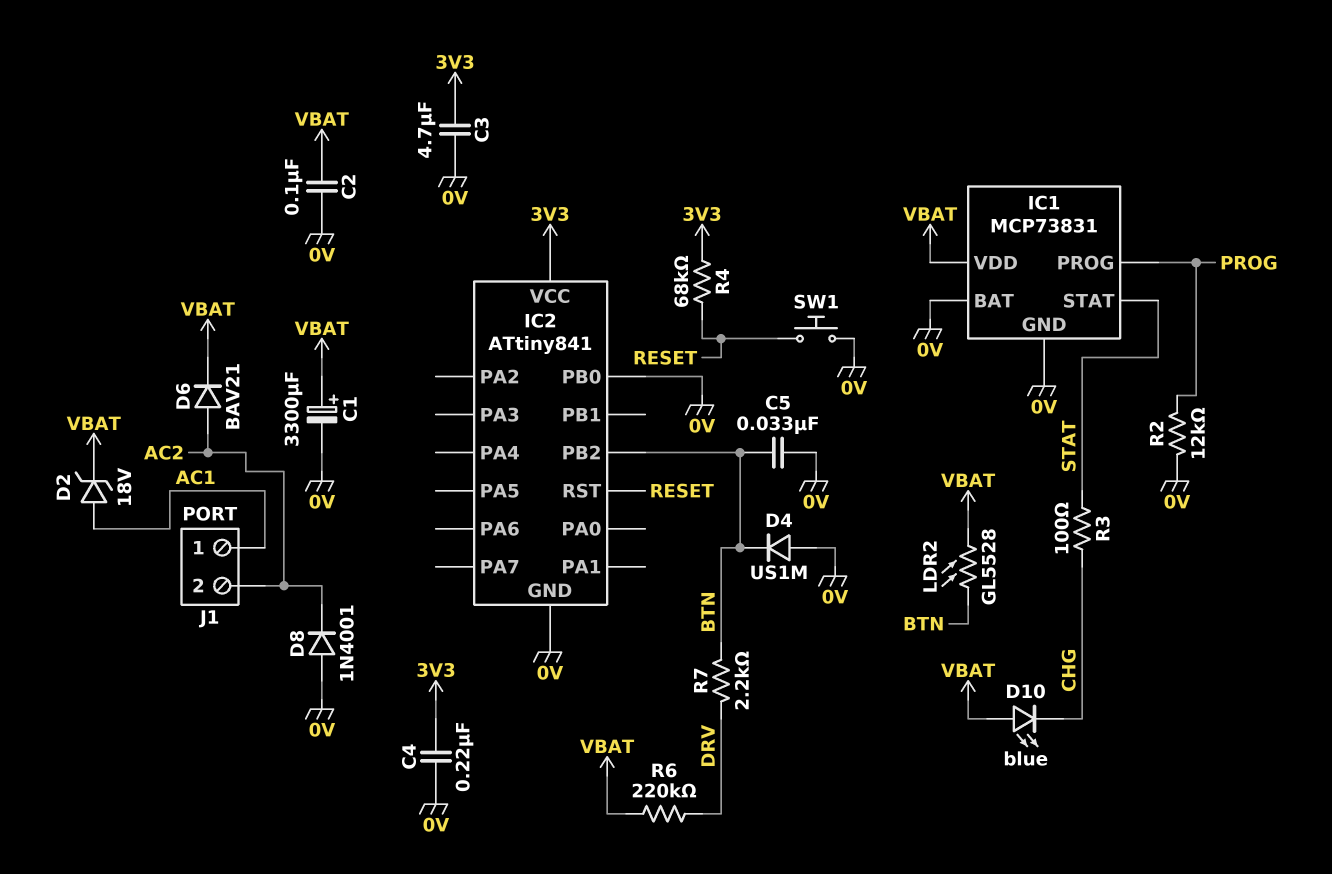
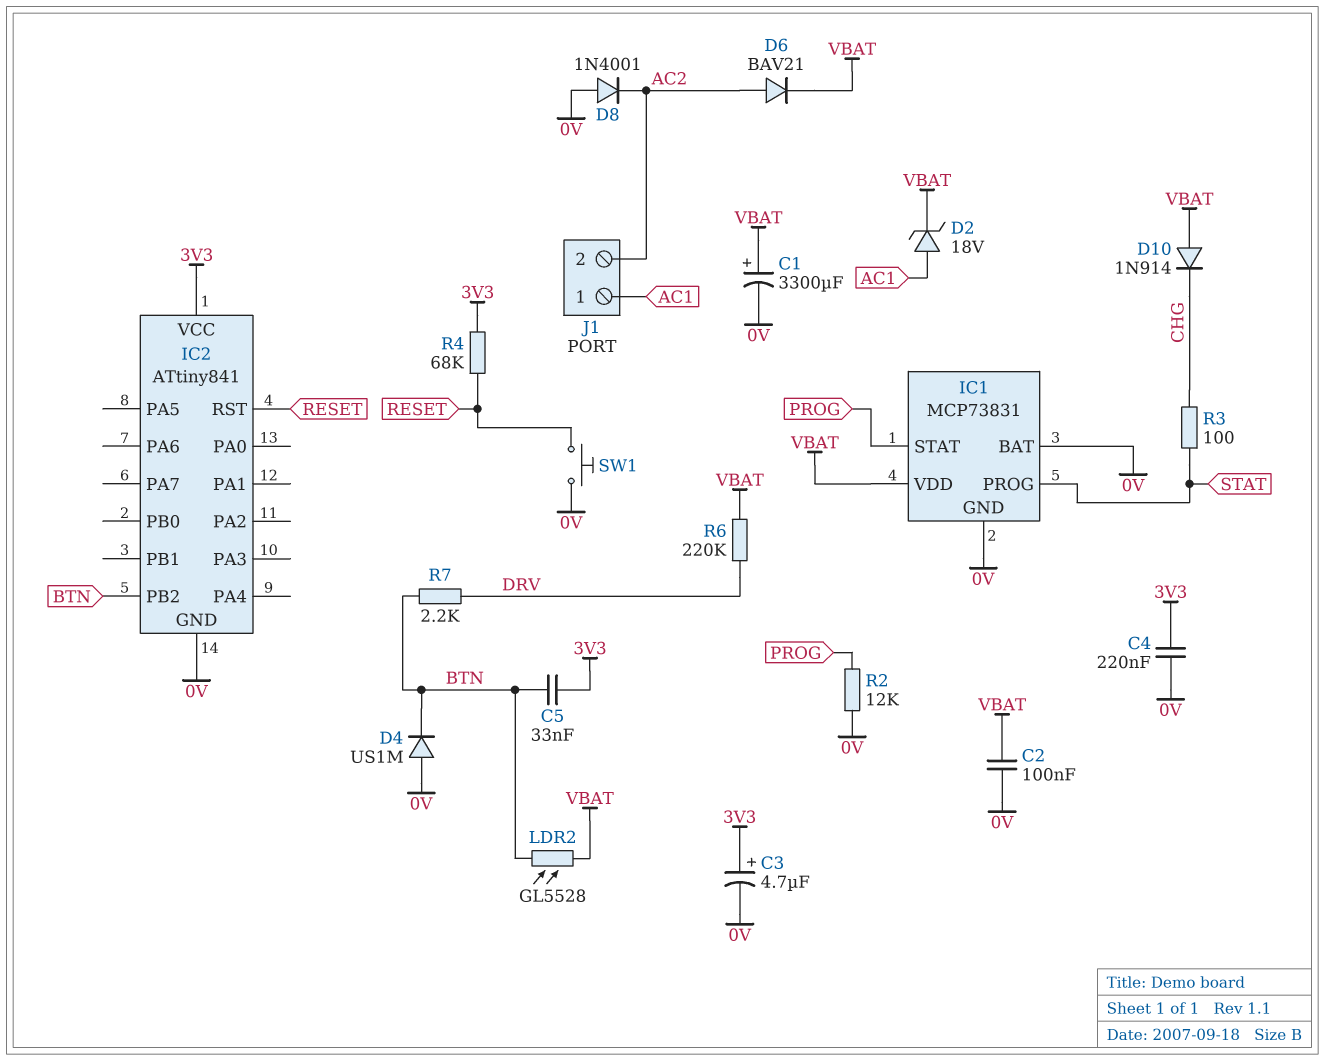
C3: 4.7uF (0V, 3V3) -> 4.7uF (plus 3V3, minus 0V)
C5: 33nF (0V, BTN) -> 33nF (3V3, BTN)
D10: LED blue (A VBAT, K CHG) -> diode 1N914 (A VBAT, K CHG)
IC1 pin PROG: PROG -> STAT
IC1 pin STAT: STAT -> PROG
IC2 pin PB0: 0V -> none

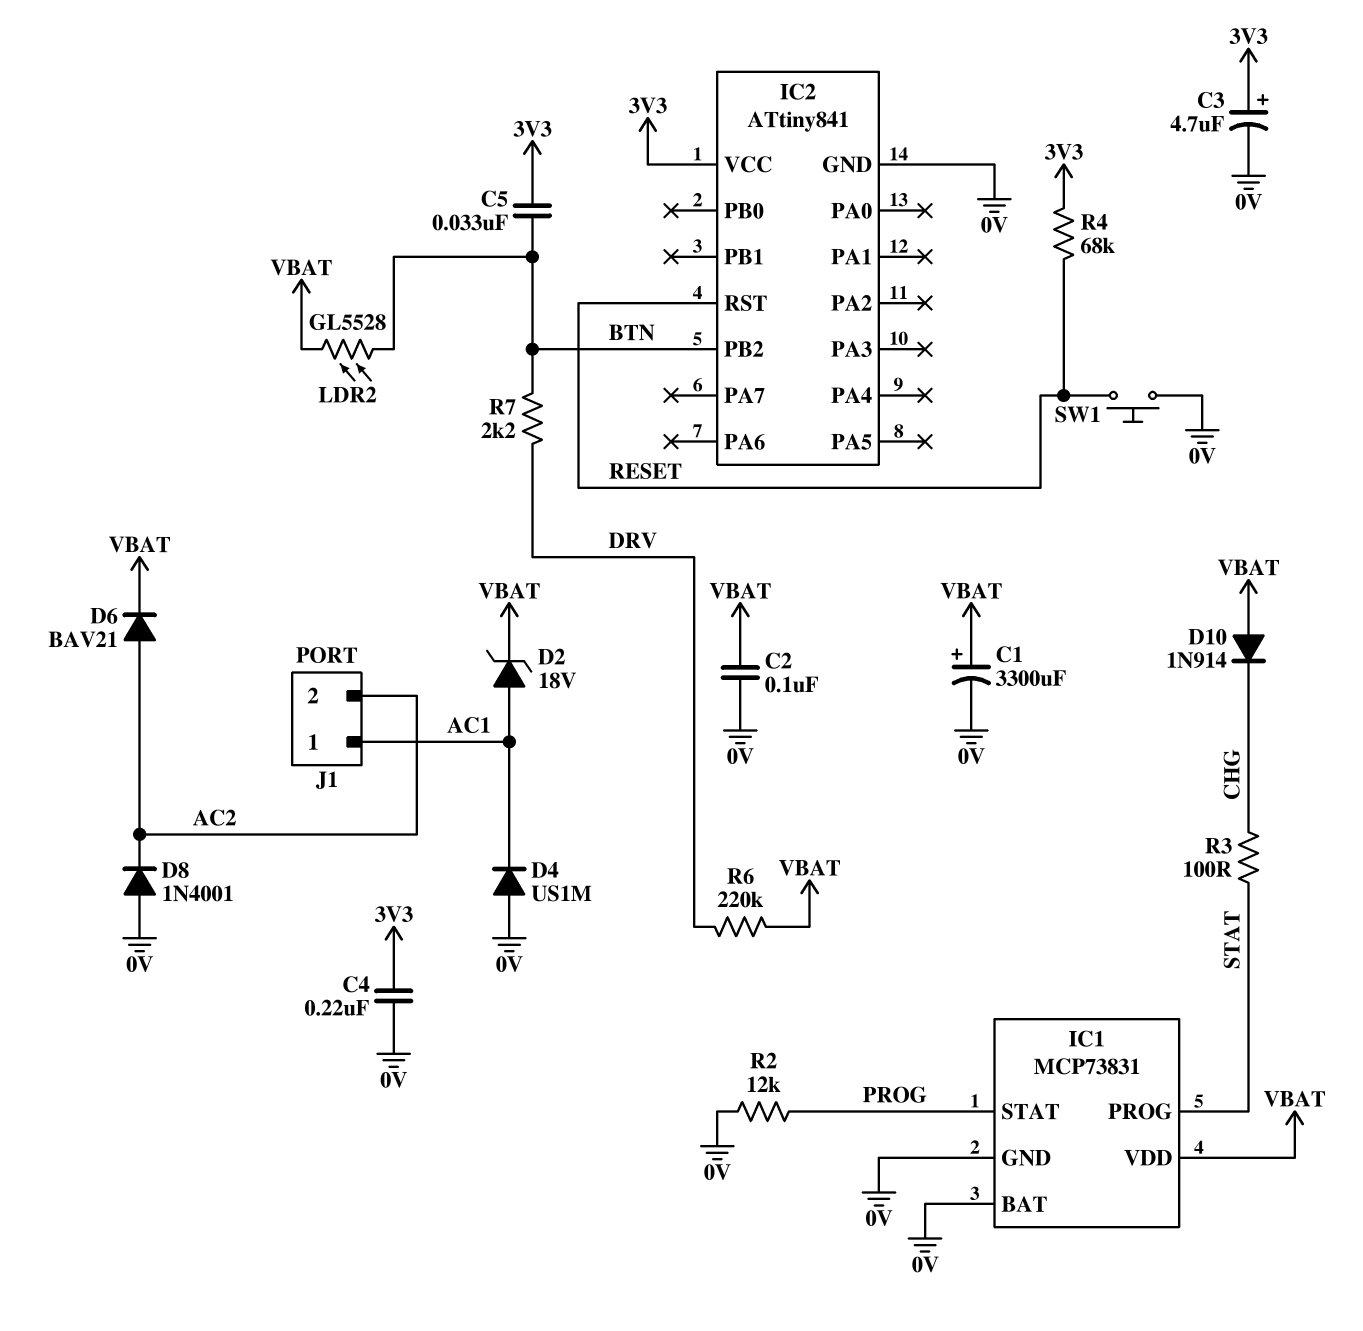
D4: diode US1M (A 0V, K BTN) -> diode US1M (A 0V, K AC1)

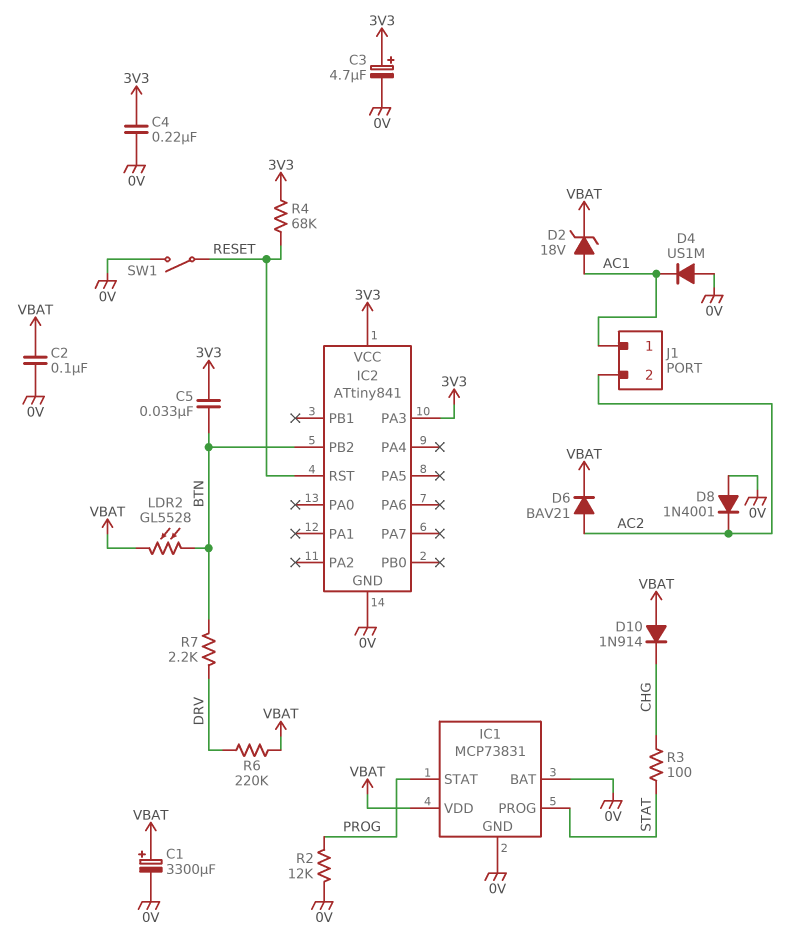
IC2 pin PA3: none -> 3V3
SW1: button (0V, RESET) -> switch (0V, RESET)

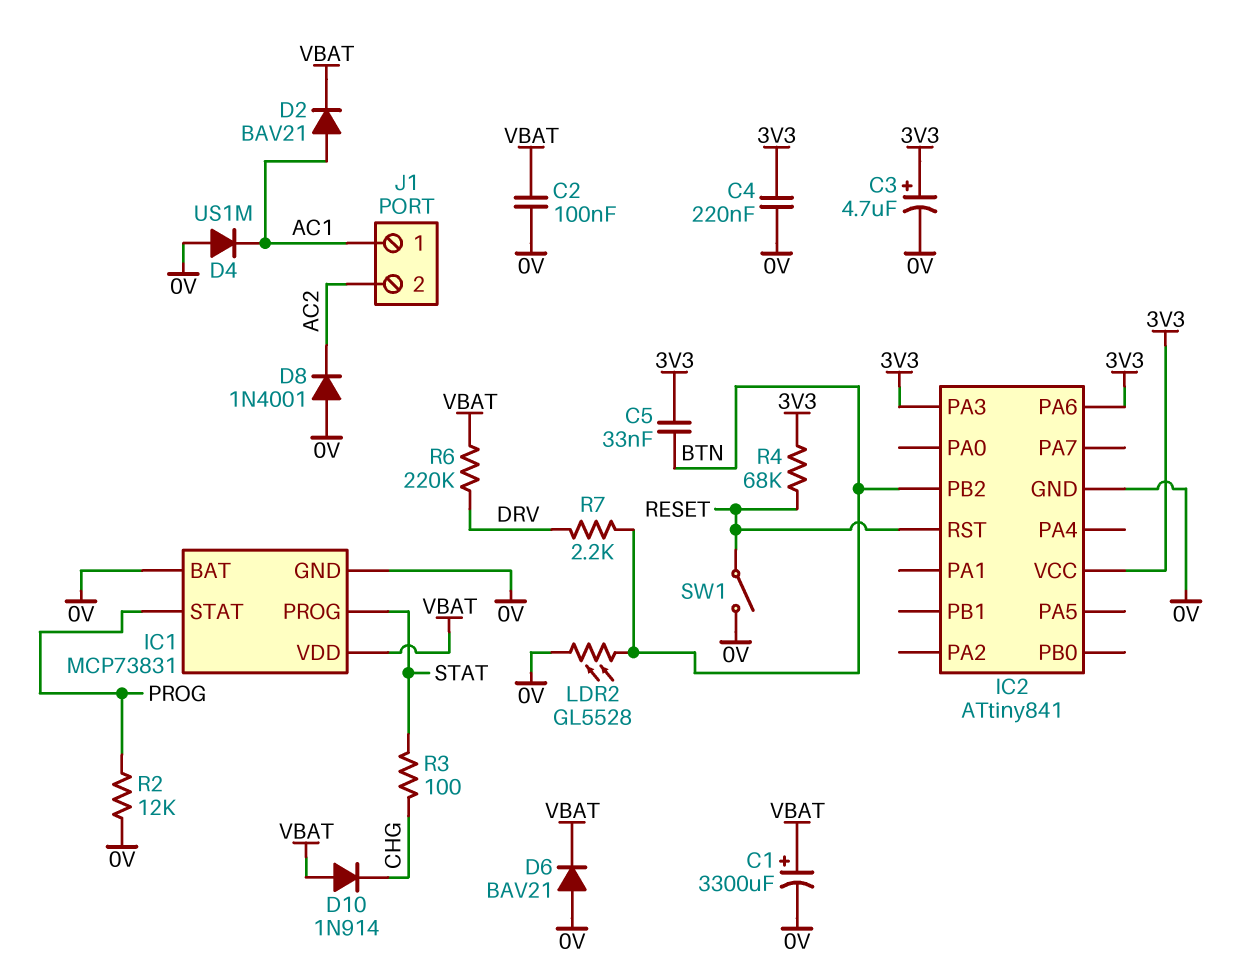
D2: zener 18V (A AC1, K VBAT) -> diode BAV21 (A AC1, K VBAT)
D6: diode BAV21 (A AC2, K VBAT) -> diode BAV21 (A 0V, K VBAT)
IC2 pin PA6: none -> 3V3
LDR2: GL5528 (BTN, VBAT) -> GL5528 (0V, BTN)

